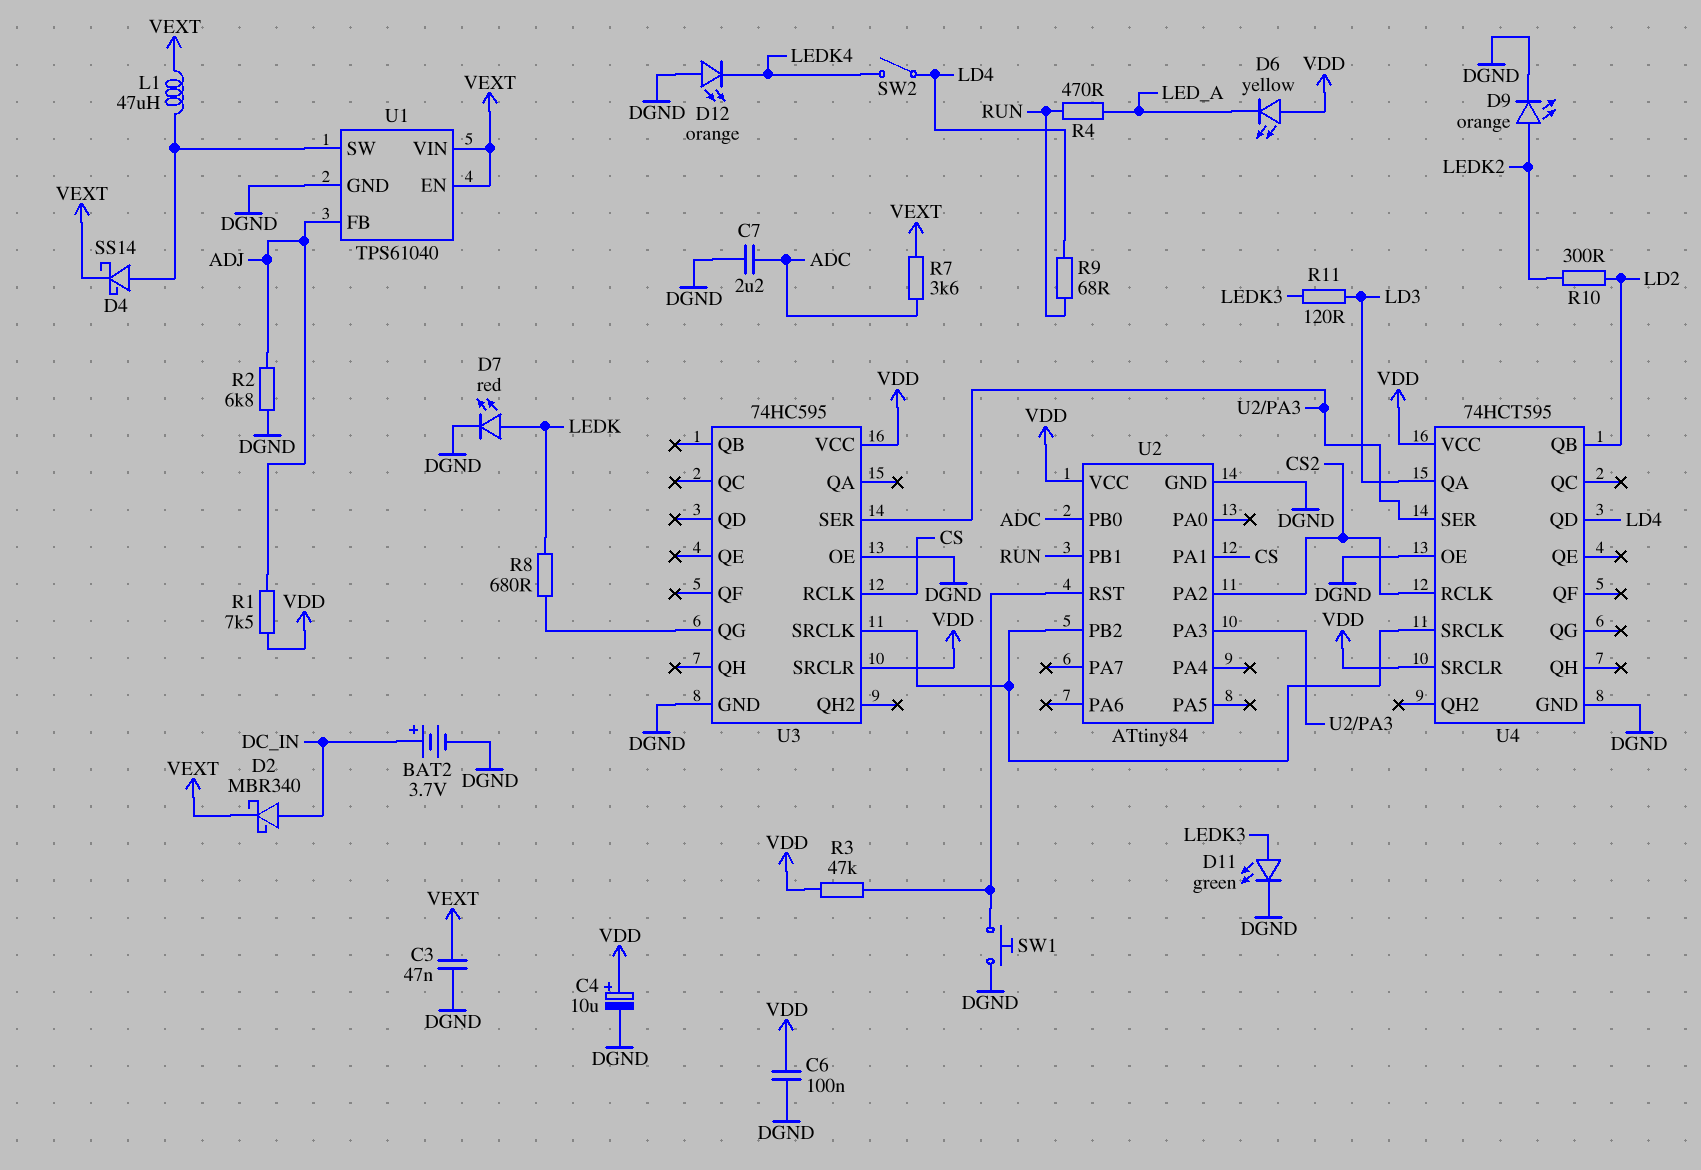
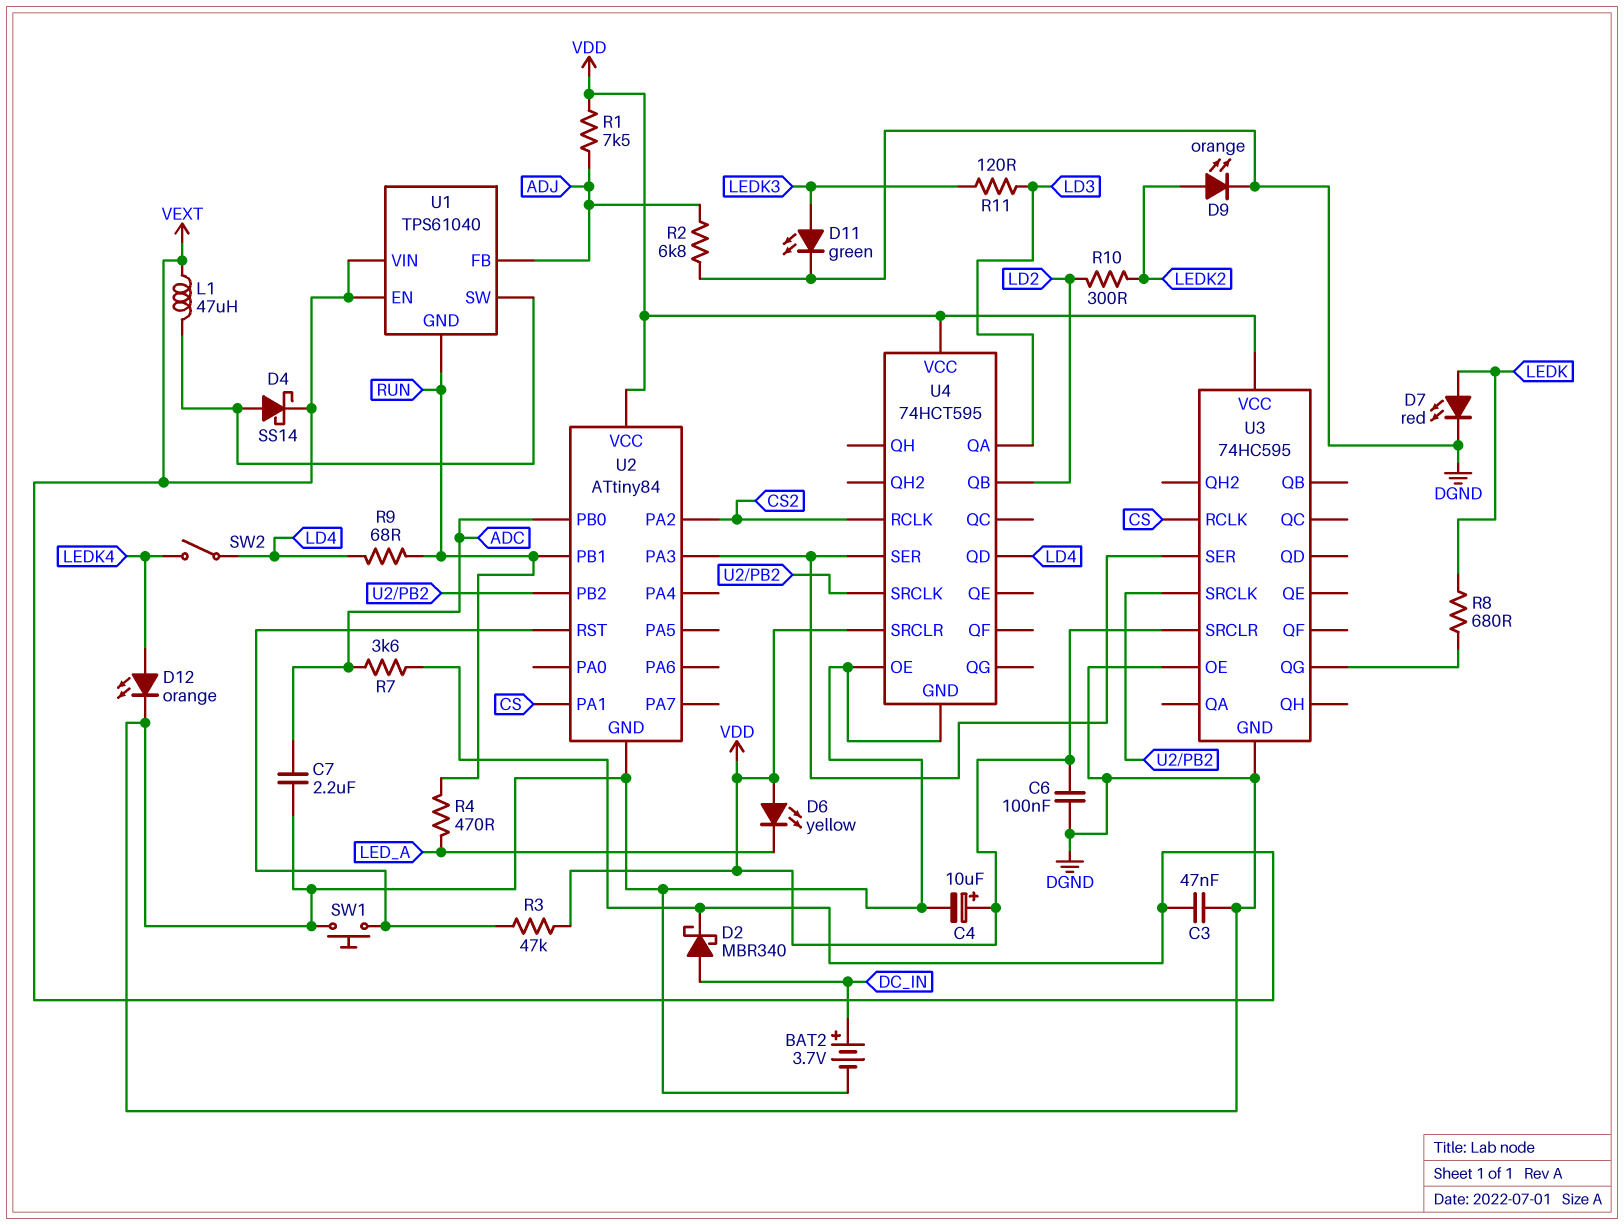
D12: LED orange (A DGND, K LEDK4) -> LED orange (A LEDK4, K DGND)
U1 pin GND: DGND -> RUN

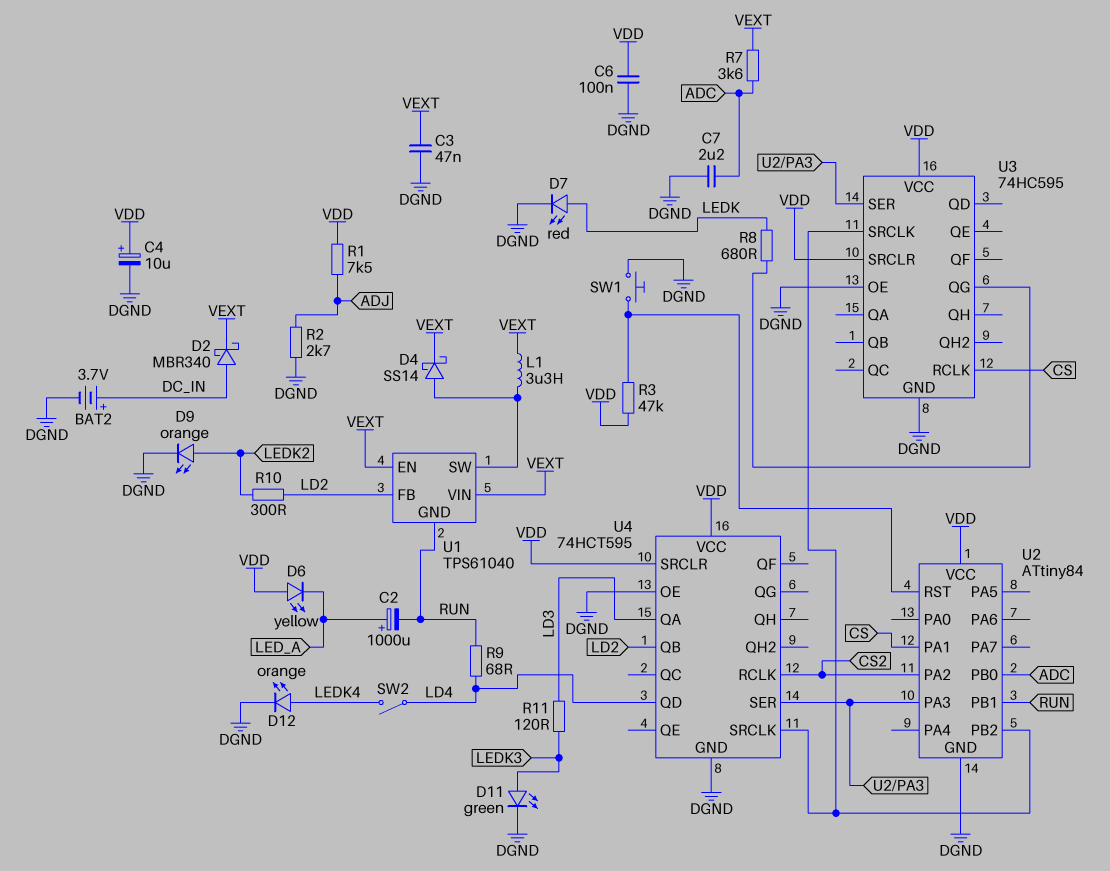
C2: none -> 1000uF (plus LED_A, minus RUN)
L1: 47uH (U1/SW, VEXT) -> 3.3uH (U1/SW, VEXT)
R2: 6.8k (ADJ, DGND) -> 2.7k (ADJ, DGND)
R4: 470 (LED_A, RUN) -> none
U1 pin FB: ADJ -> LD2

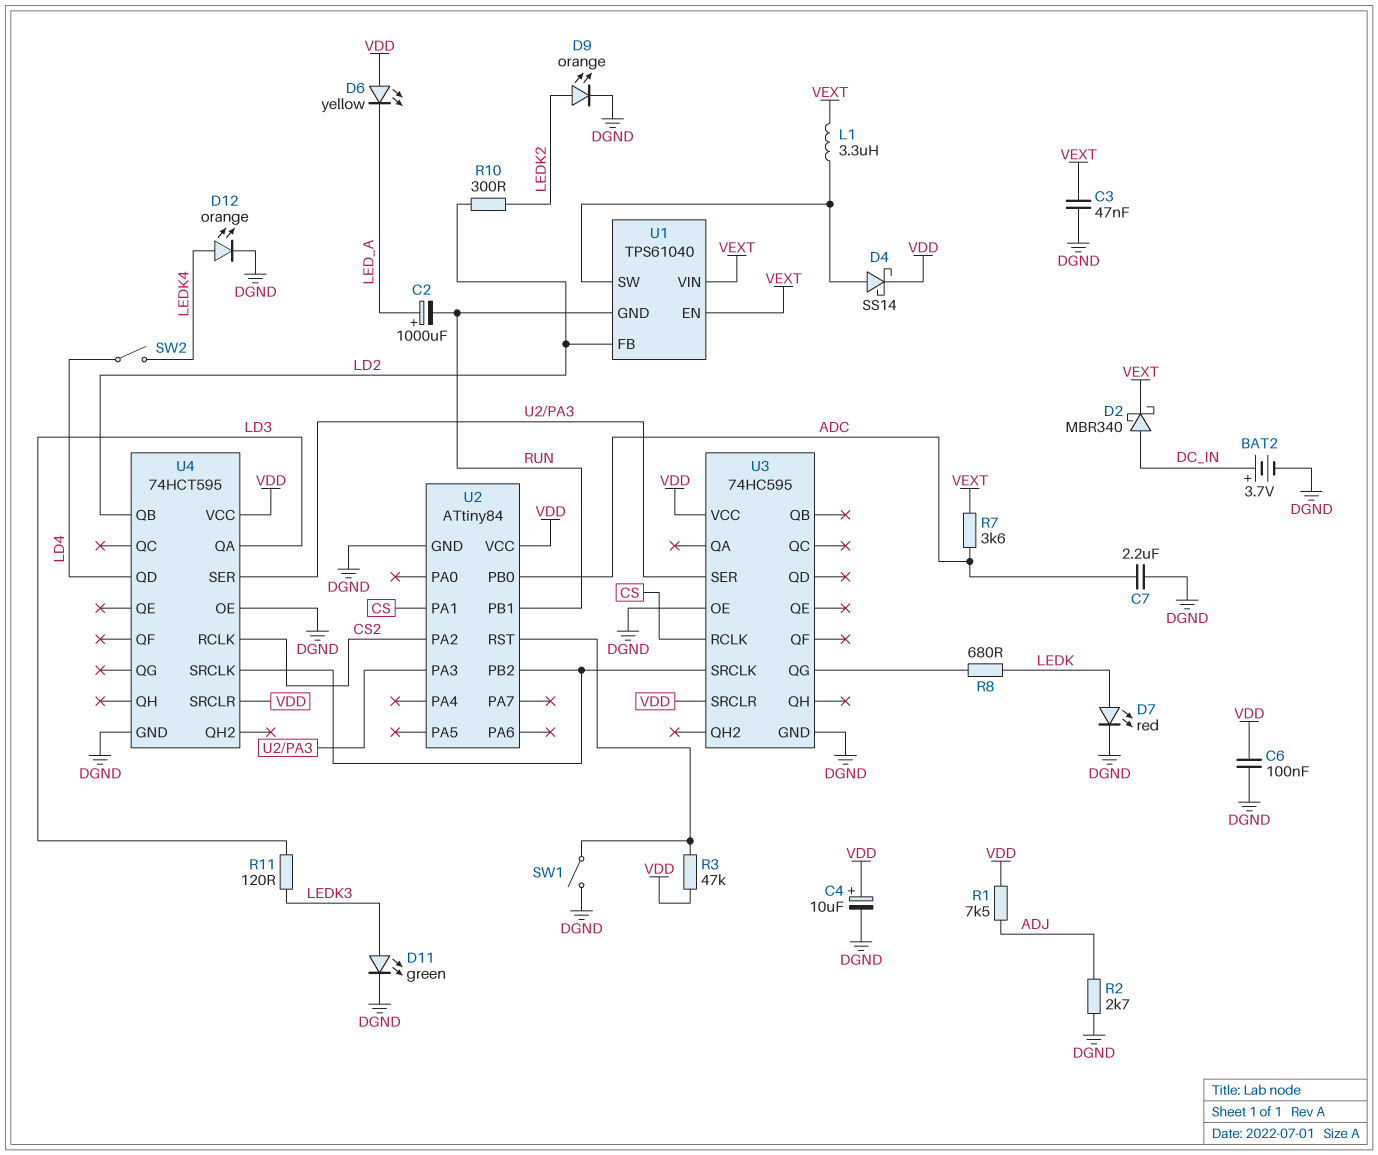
D4: schottky SS14 (A U1/SW, K VEXT) -> schottky SS14 (A U1/SW, K VDD)
R9: 68 (LD4, RUN) -> none
SW1: button (DGND, U2/RST) -> switch (DGND, U2/RST)

